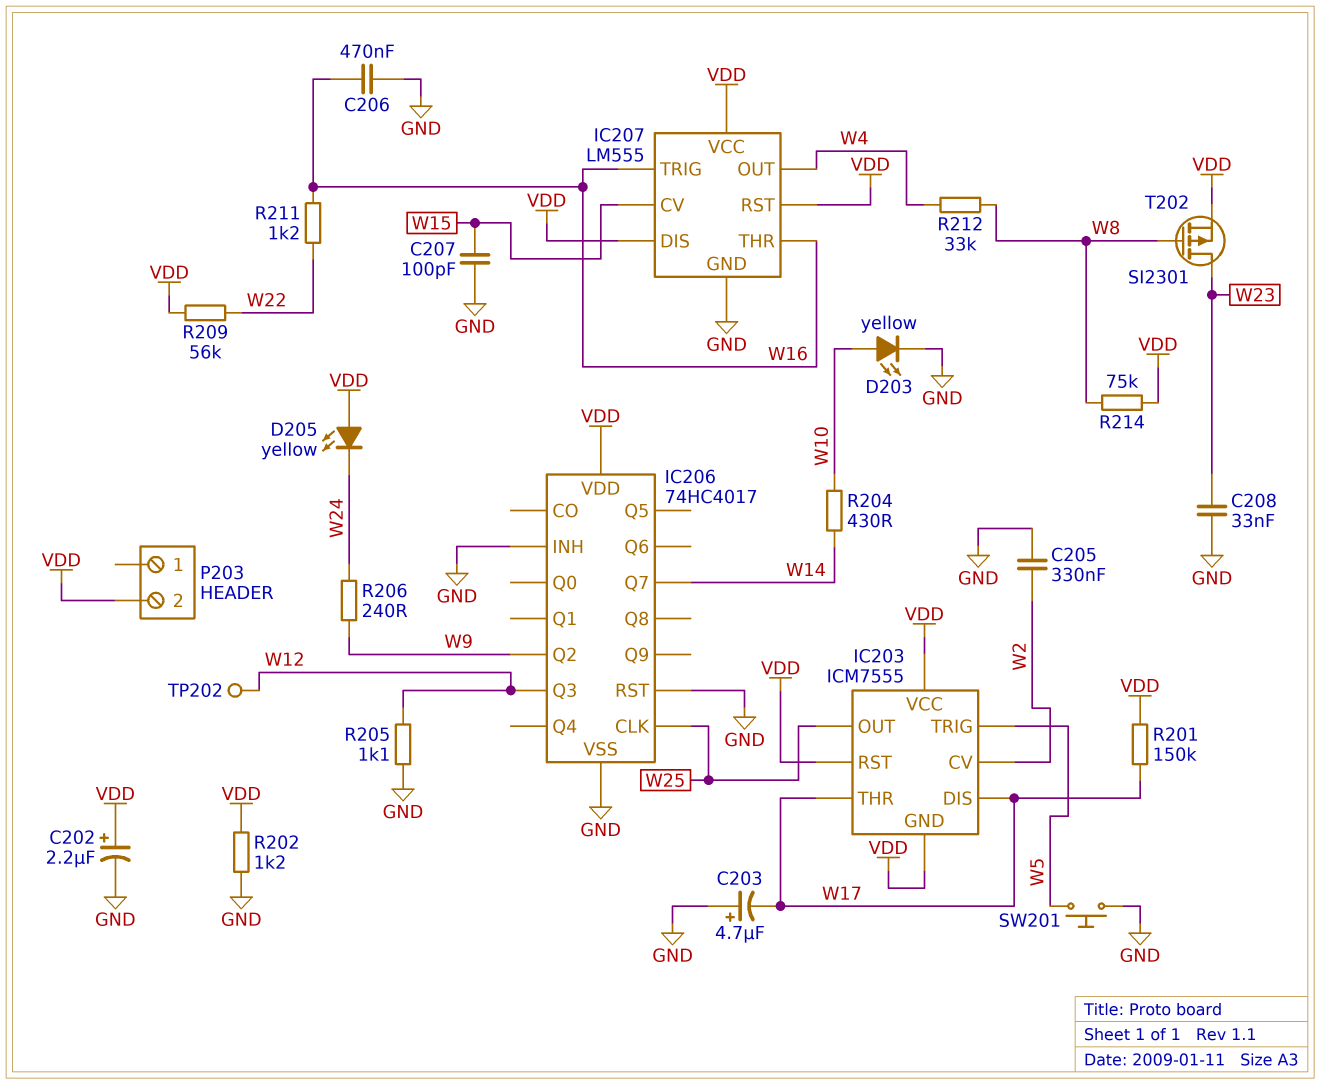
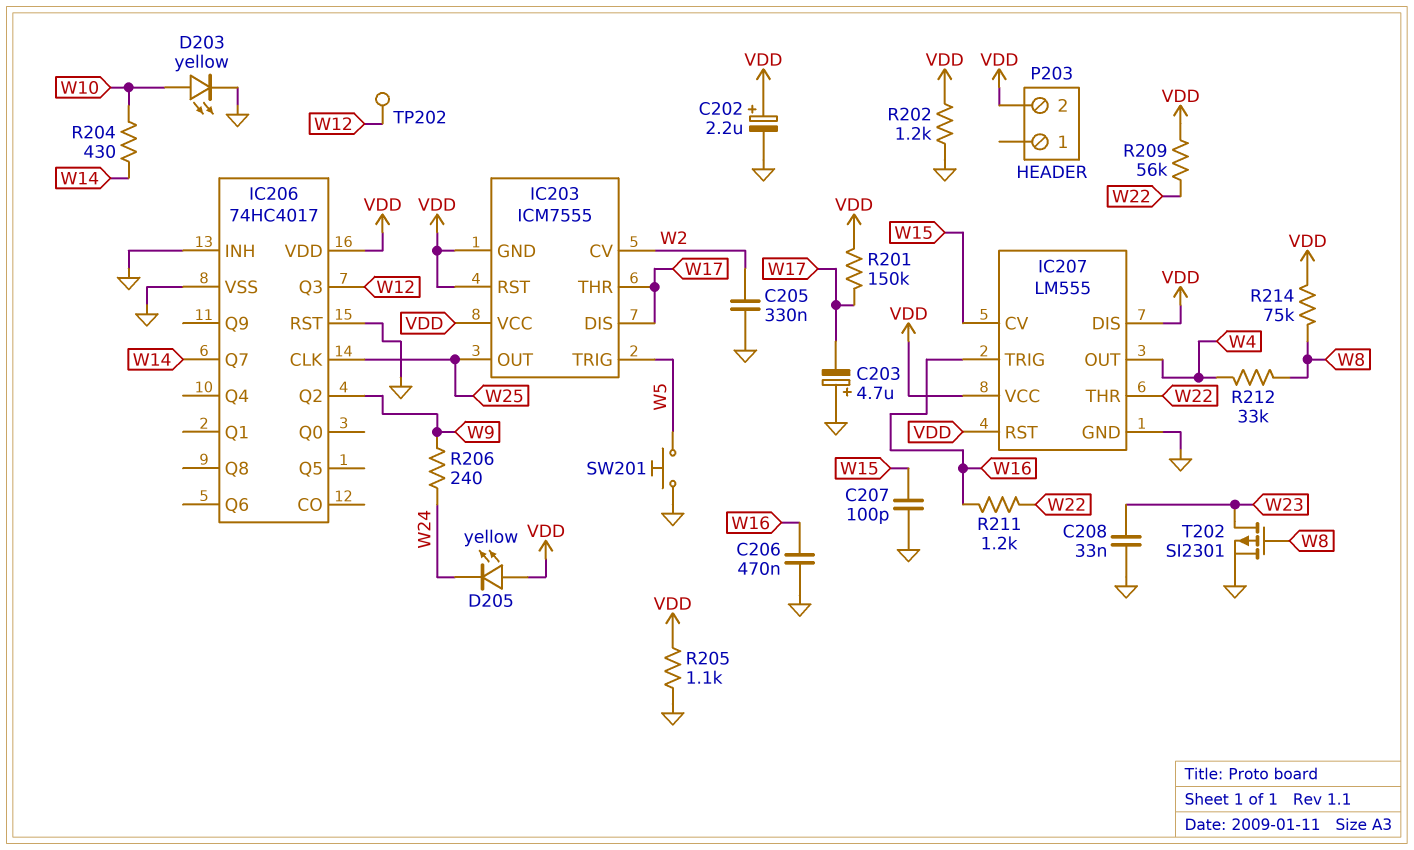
IC207 pin THR: W16 -> W22
R205: 1.1k (GND, W12) -> 1.1k (GND, VDD)
T202: PMOS SI2301 (G W8, D W23, S VDD) -> PMOS SI2301 (G W8, D W23, S GND)

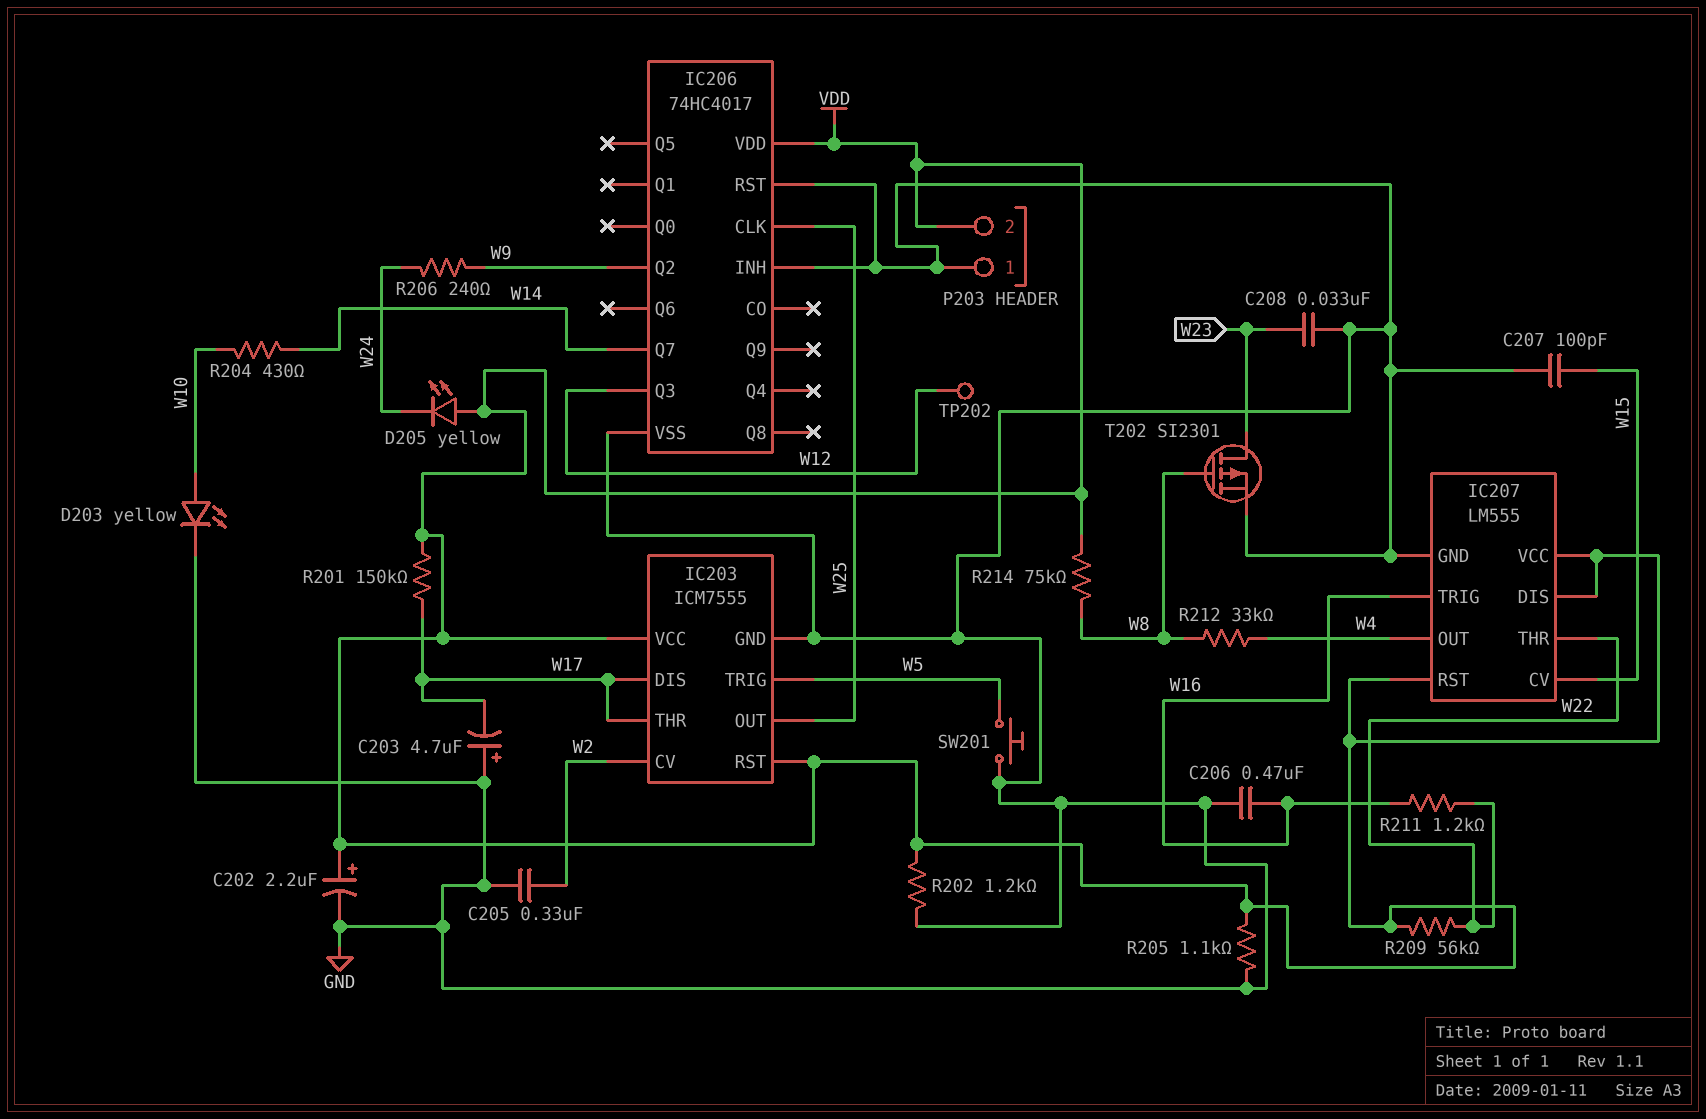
IC203 pin GND: VDD -> GND
P203 pin 1: none -> GND

